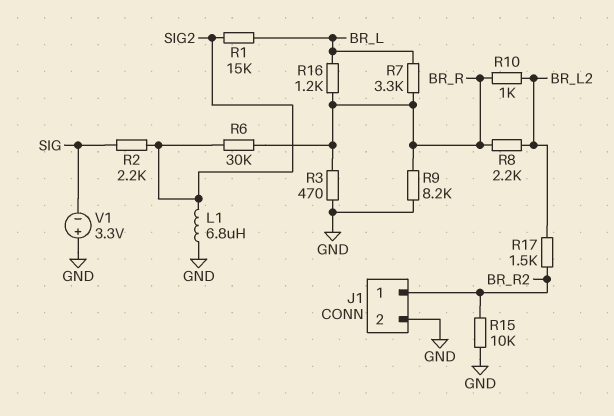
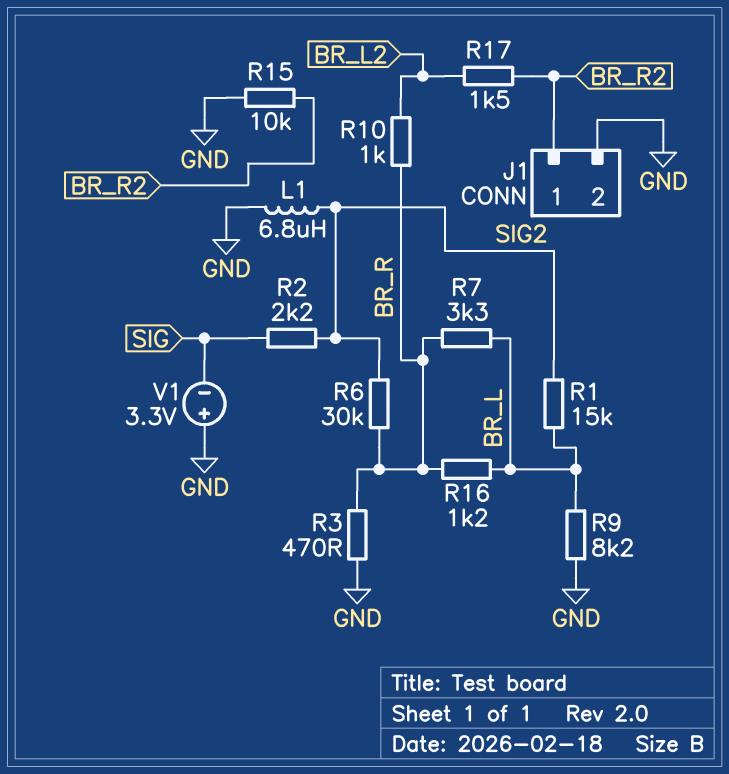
R8: 2.2k (BR_L2, BR_R) -> none
R9: 8.2k (BR_R, GND) -> 8.2k (BR_L, GND)

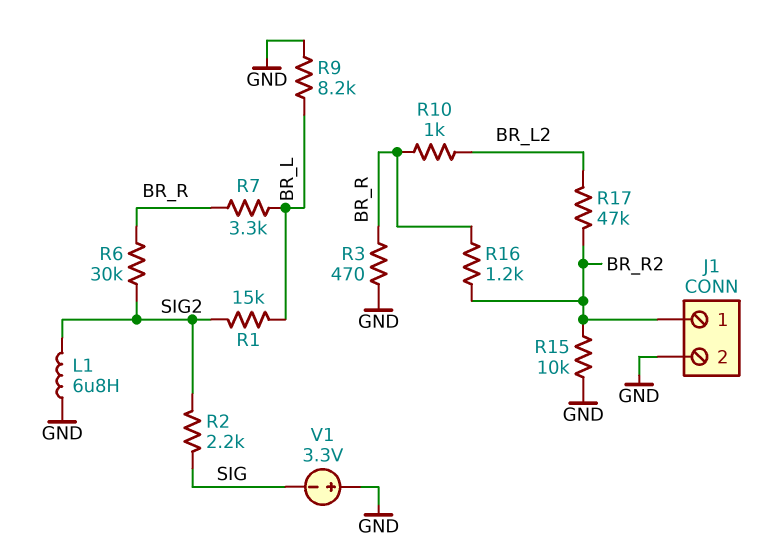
R16: 1.2k (BR_L, BR_R) -> 1.2k (BR_R, BR_R2)
R17: 1.5k (BR_L2, BR_R2) -> 47k (BR_L2, BR_R2)

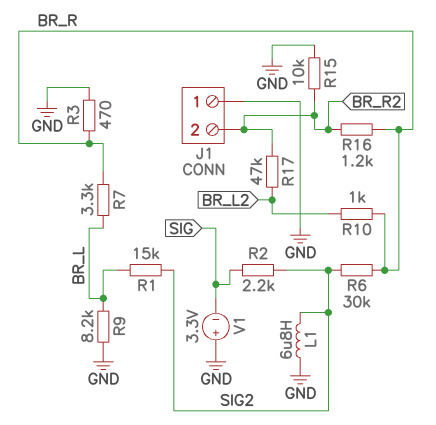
J1 pin 1: BR_R2 -> GND
J1 pin 2: GND -> BR_R2

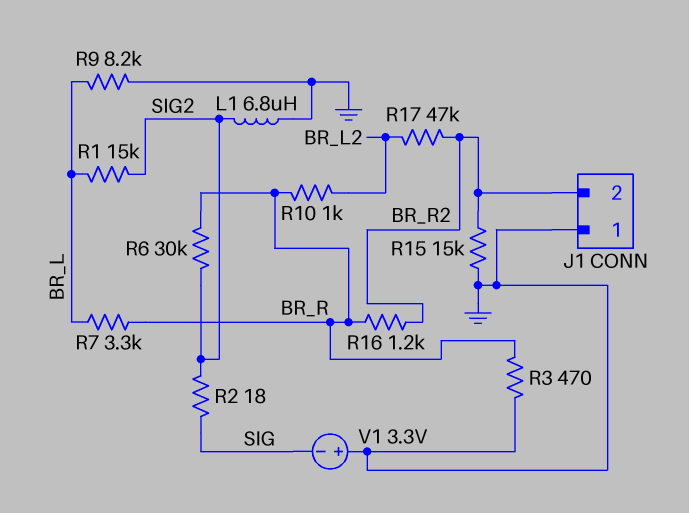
R2: 2.2k (SIG, SIG2) -> 18 (SIG, SIG2)
R15: 10k (BR_R2, GND) -> 15k (BR_R2, GND)

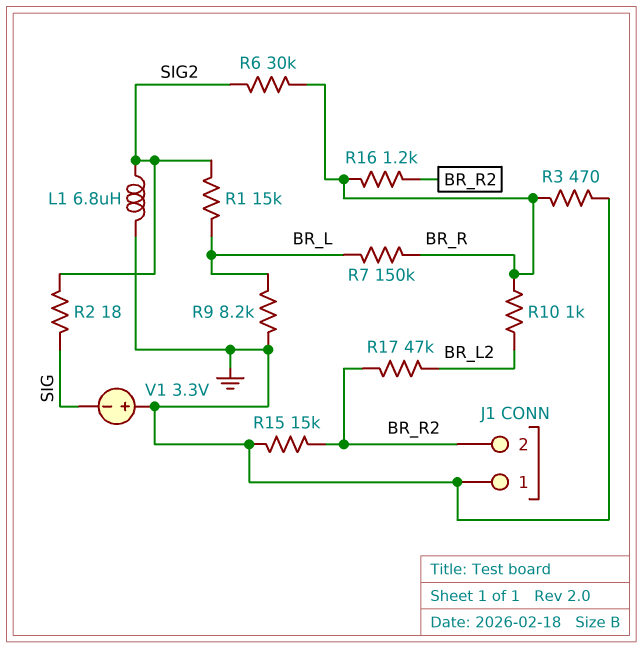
R7: 3.3k (BR_L, BR_R) -> 150k (BR_L, BR_R)

